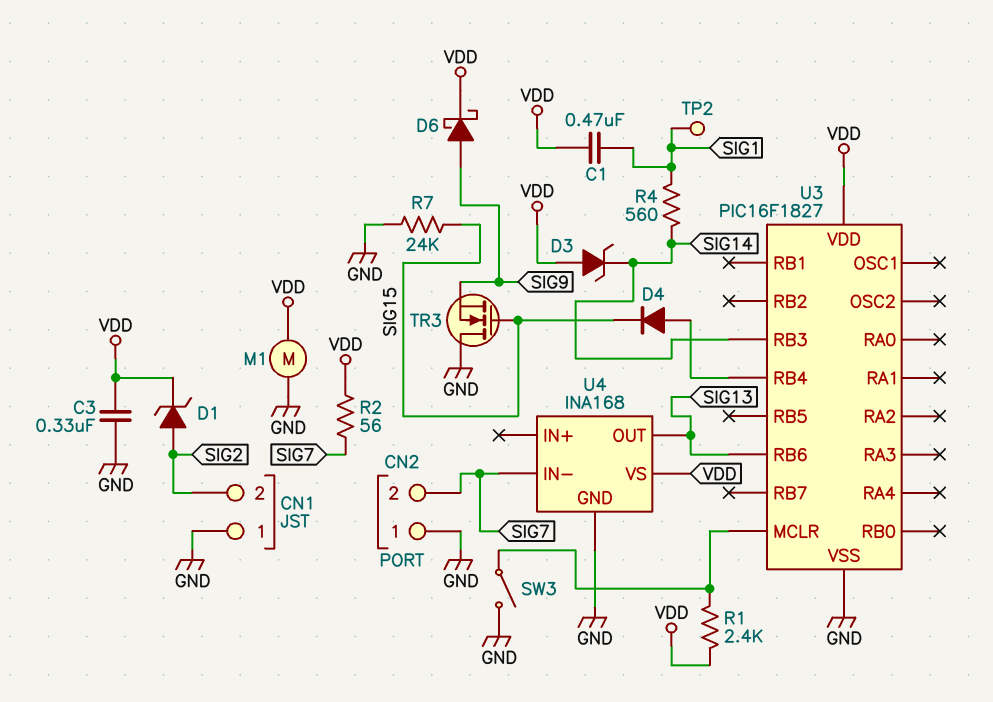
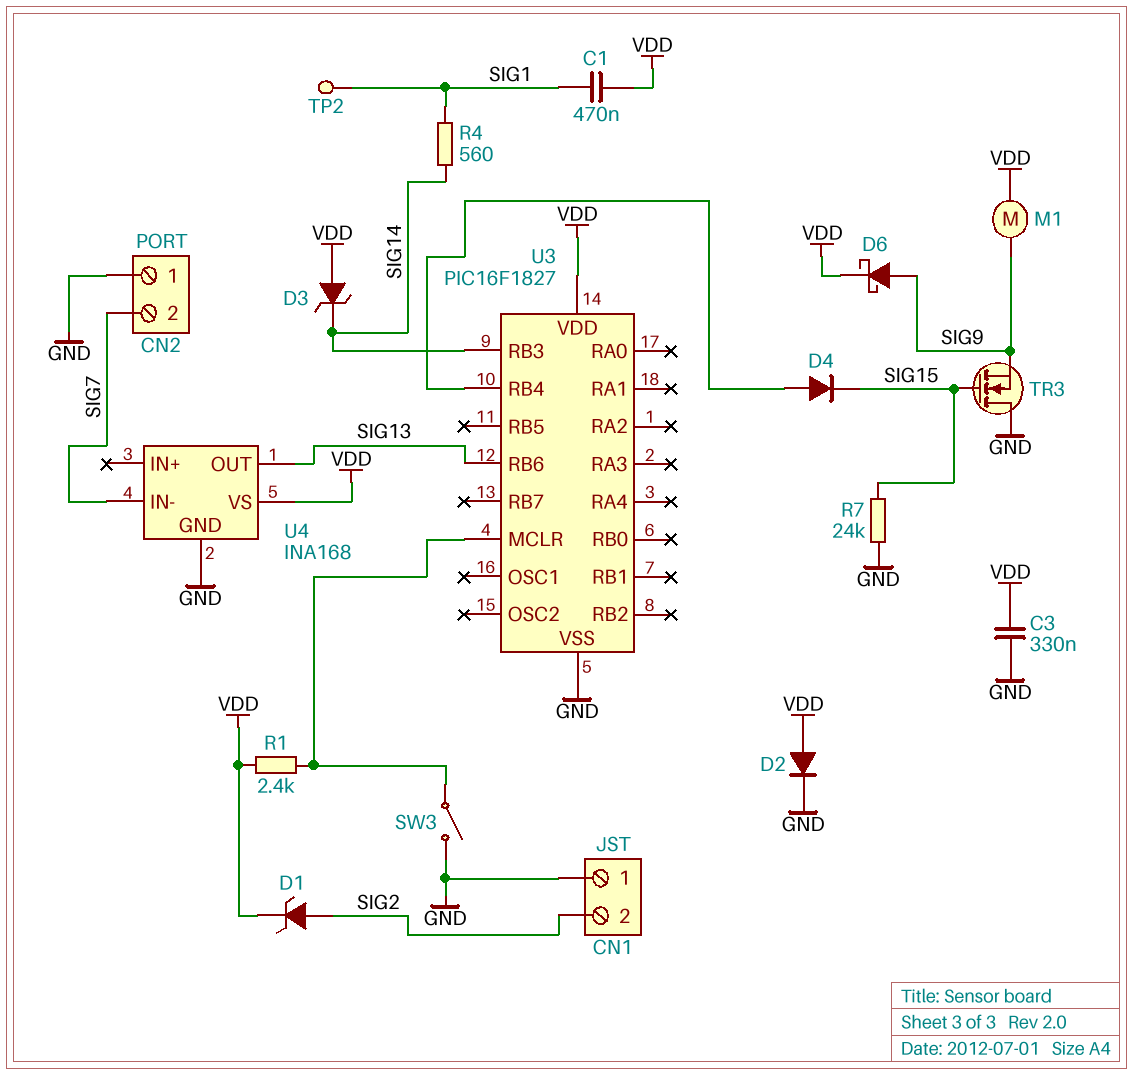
D2: none -> diode (A VDD, K GND)
M1: motor (GND, VDD) -> motor (SIG9, VDD)
R2: 56 (SIG7, VDD) -> none

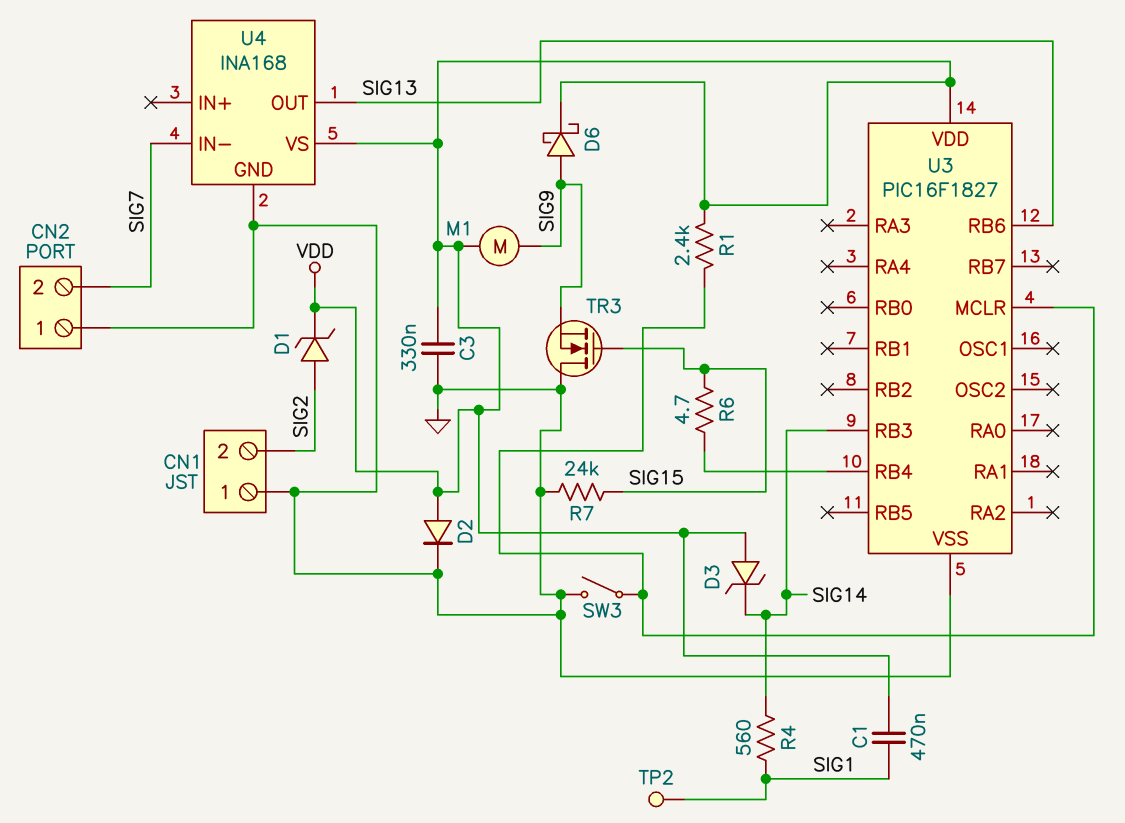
D4: diode (A U3/RB4, K SIG15) -> none
R6: none -> 4.7 (SIG15, U3/RB4)

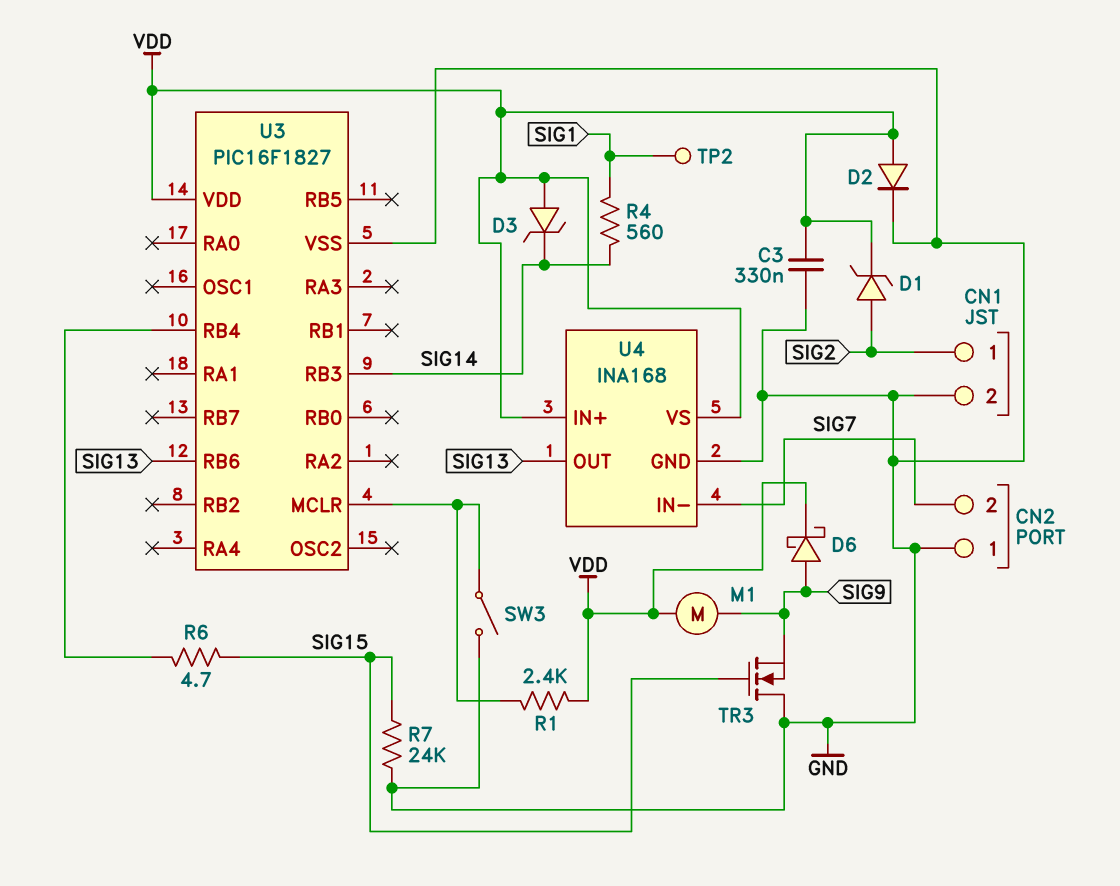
C1: 470nF (SIG1, VDD) -> none
CN1 pin 1: GND -> SIG2
CN1 pin 2: SIG2 -> GND
U4 pin IN+: none -> VDD

